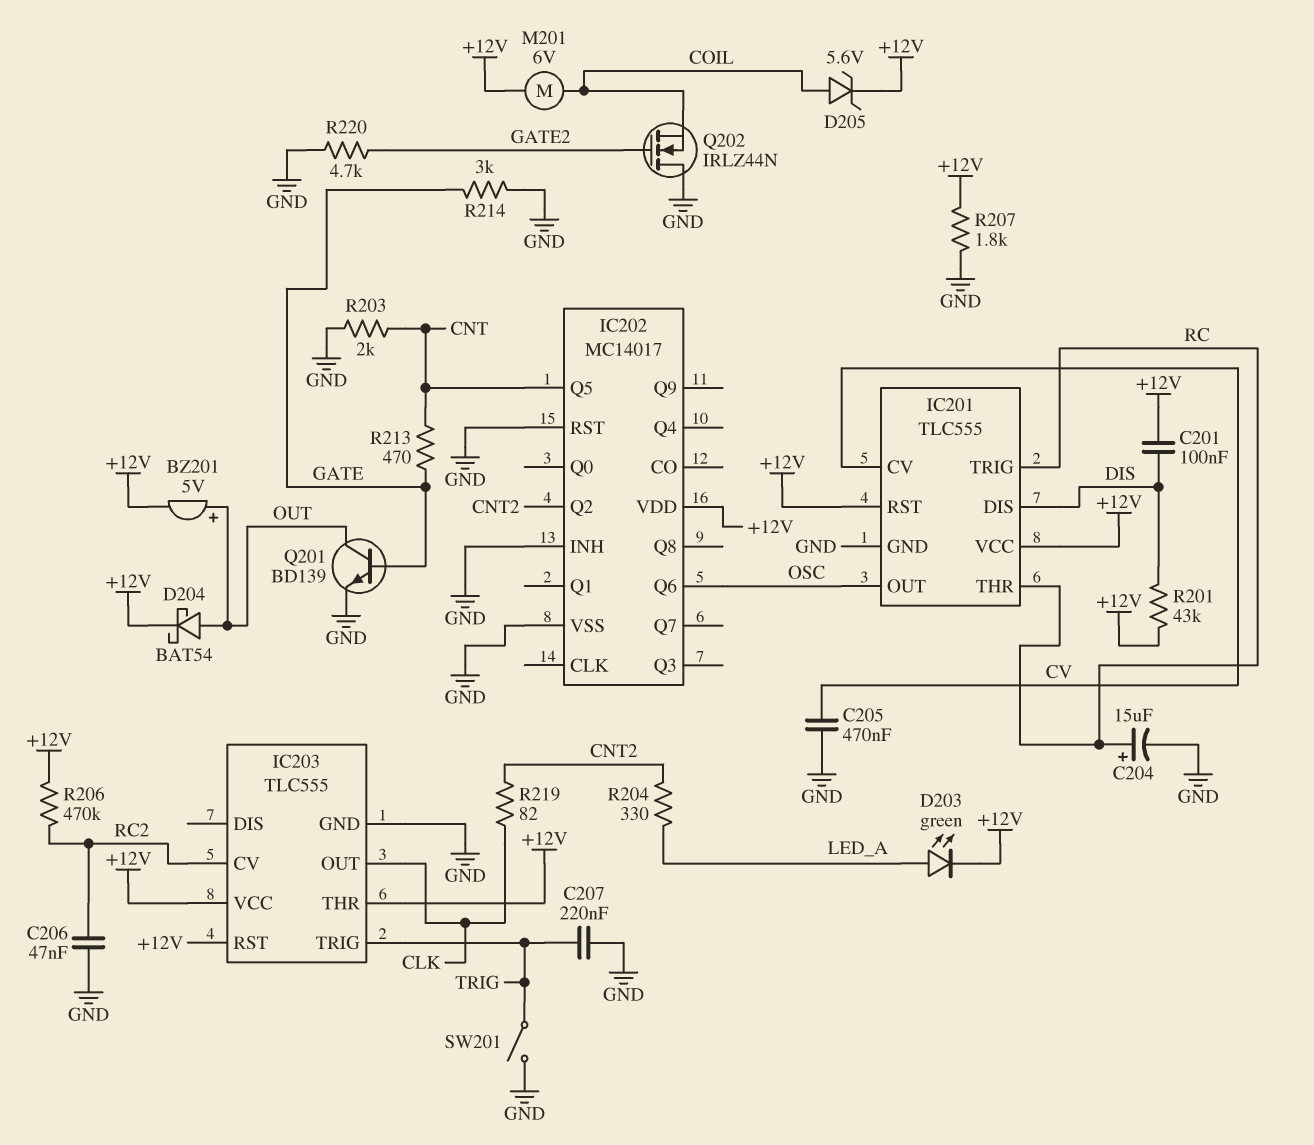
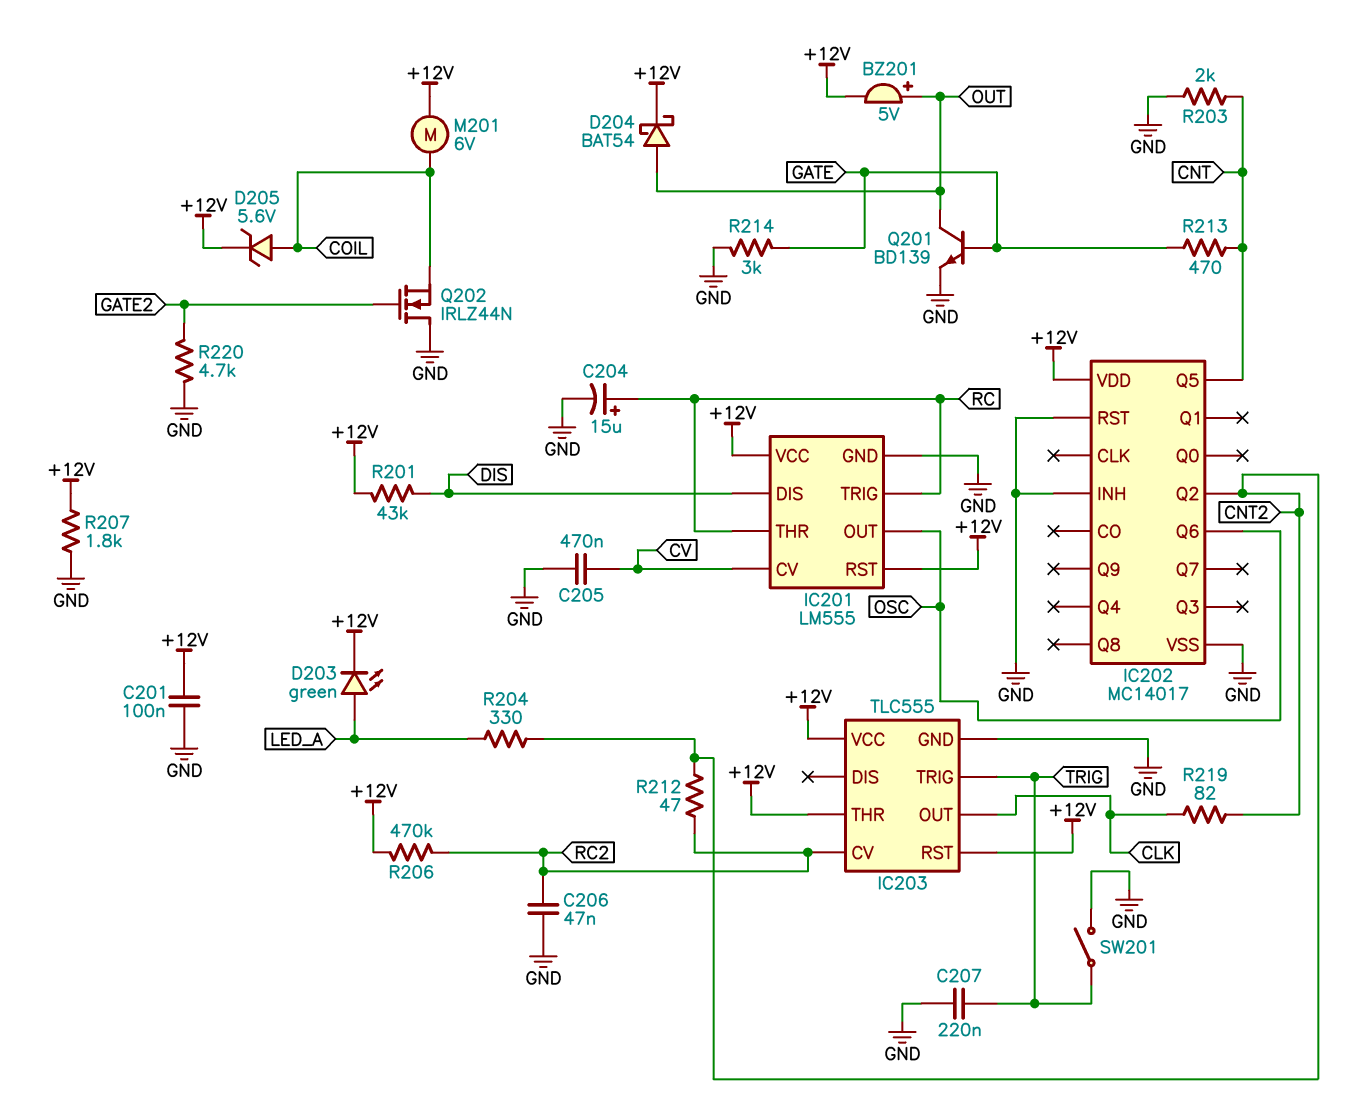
C201: 100nF (+12V, DIS) -> 100nF (+12V, GND)
IC201: TLC555 -> LM555
R212: none -> 47 (CNT2, RC2)

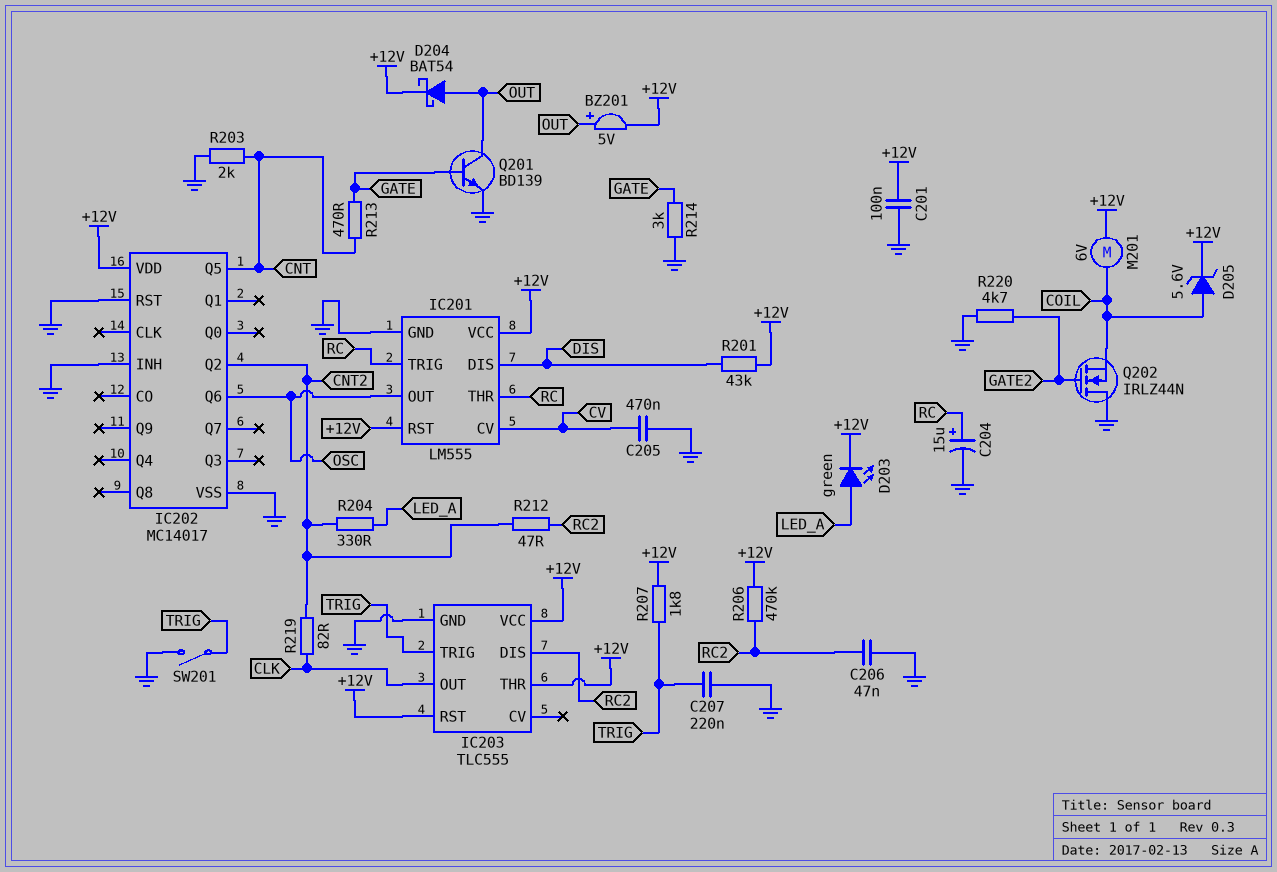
IC203 pin CV: RC2 -> none
IC203 pin DIS: none -> RC2
R207: 1.8k (+12V, GND) -> 1.8k (+12V, TRIG)

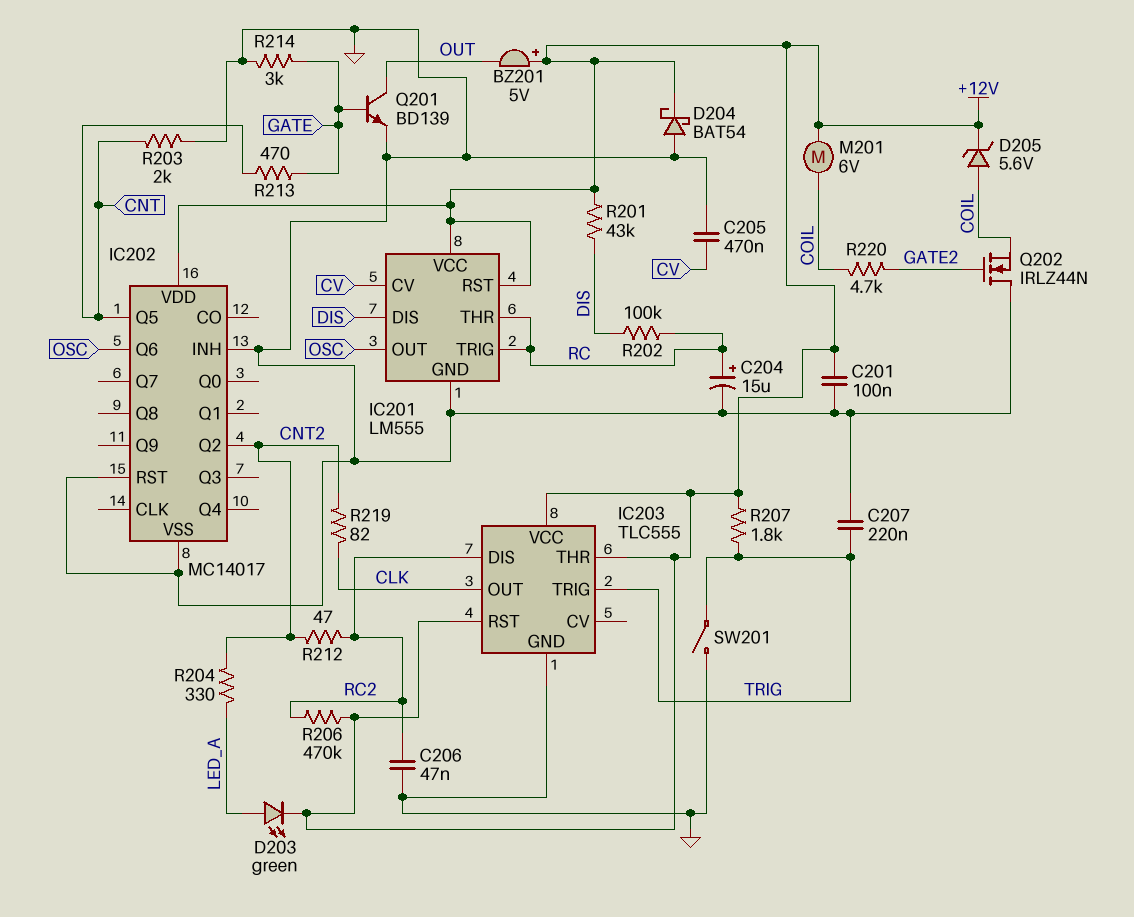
BZ201: buzzer 5V (plus OUT, minus +12V) -> buzzer 5V (plus +12V, minus OUT)
D204: schottky BAT54 (A OUT, K +12V) -> schottky BAT54 (A GND, K +12V)
R202: none -> 100k (DIS, RC)
R220: 4.7k (GATE2, GND) -> 4.7k (COIL, GATE2)

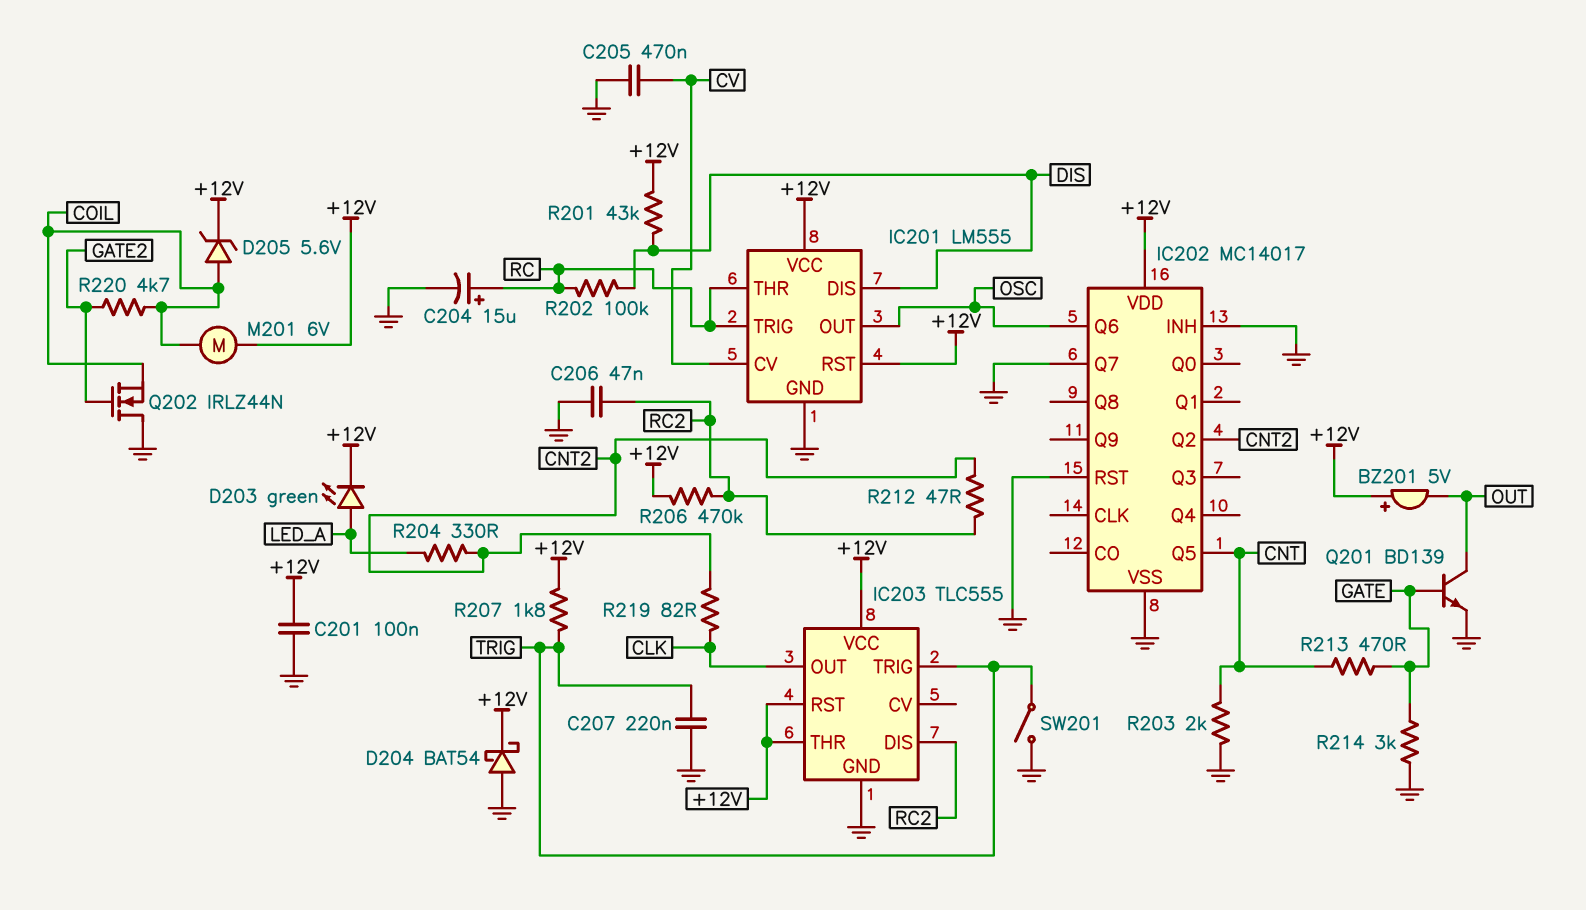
IC202 pin Q7: none -> GND

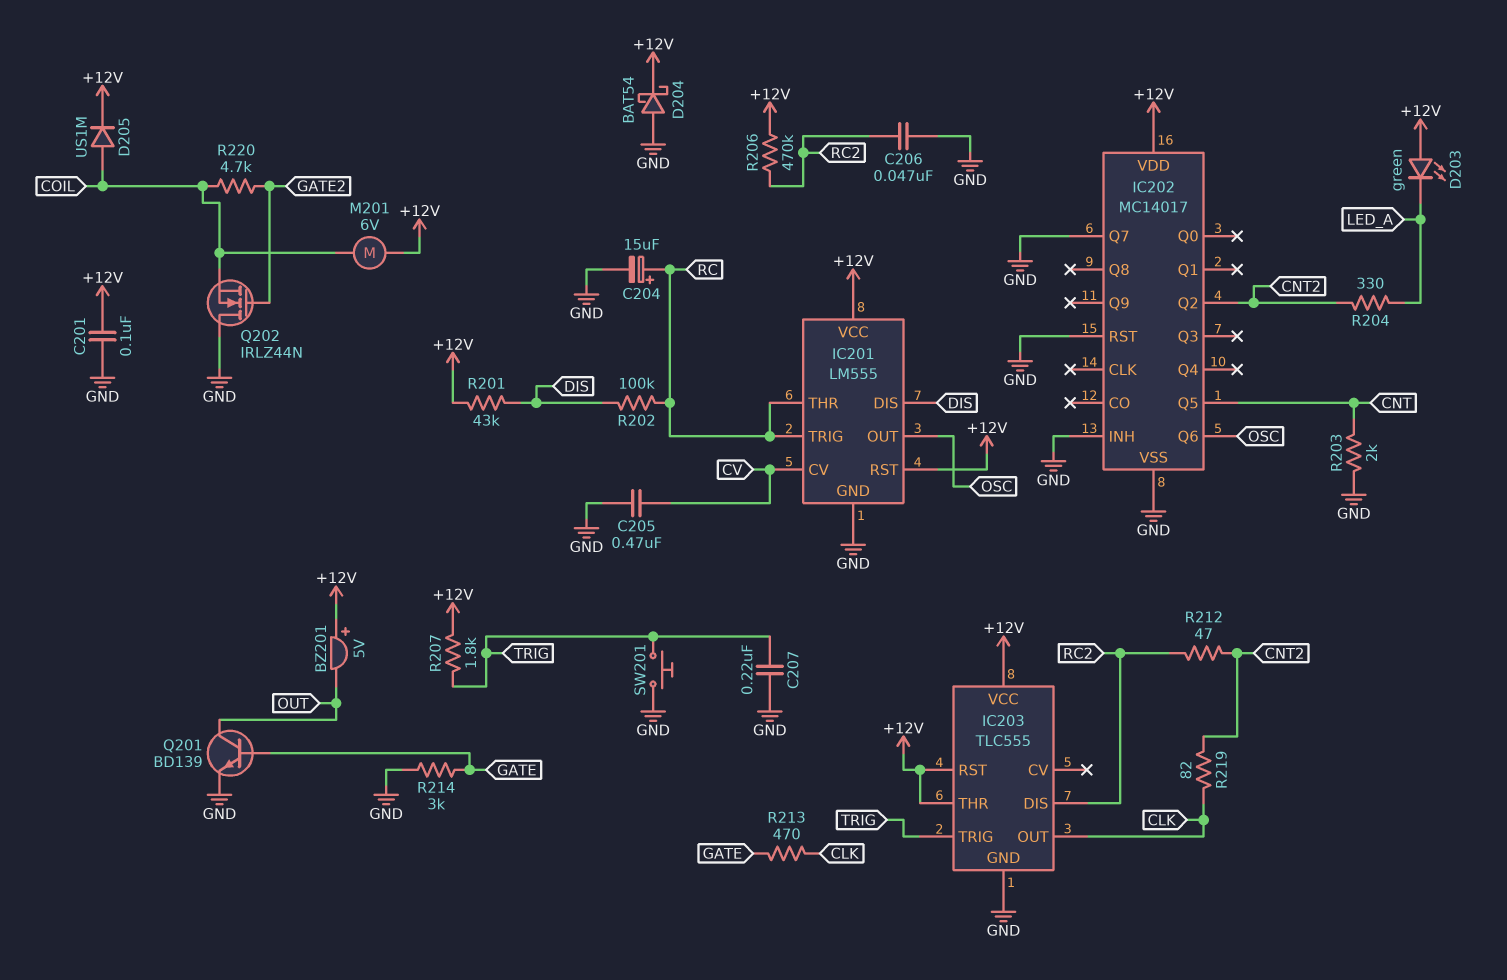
D203: LED green (A LED_A, K +12V) -> LED green (A +12V, K LED_A)
D205: zener 5.6V (A COIL, K +12V) -> diode US1M (A COIL, K +12V)
R213: 470 (CNT, GATE) -> 470 (CLK, GATE)
SW201: switch (GND, TRIG) -> button (GND, TRIG)

